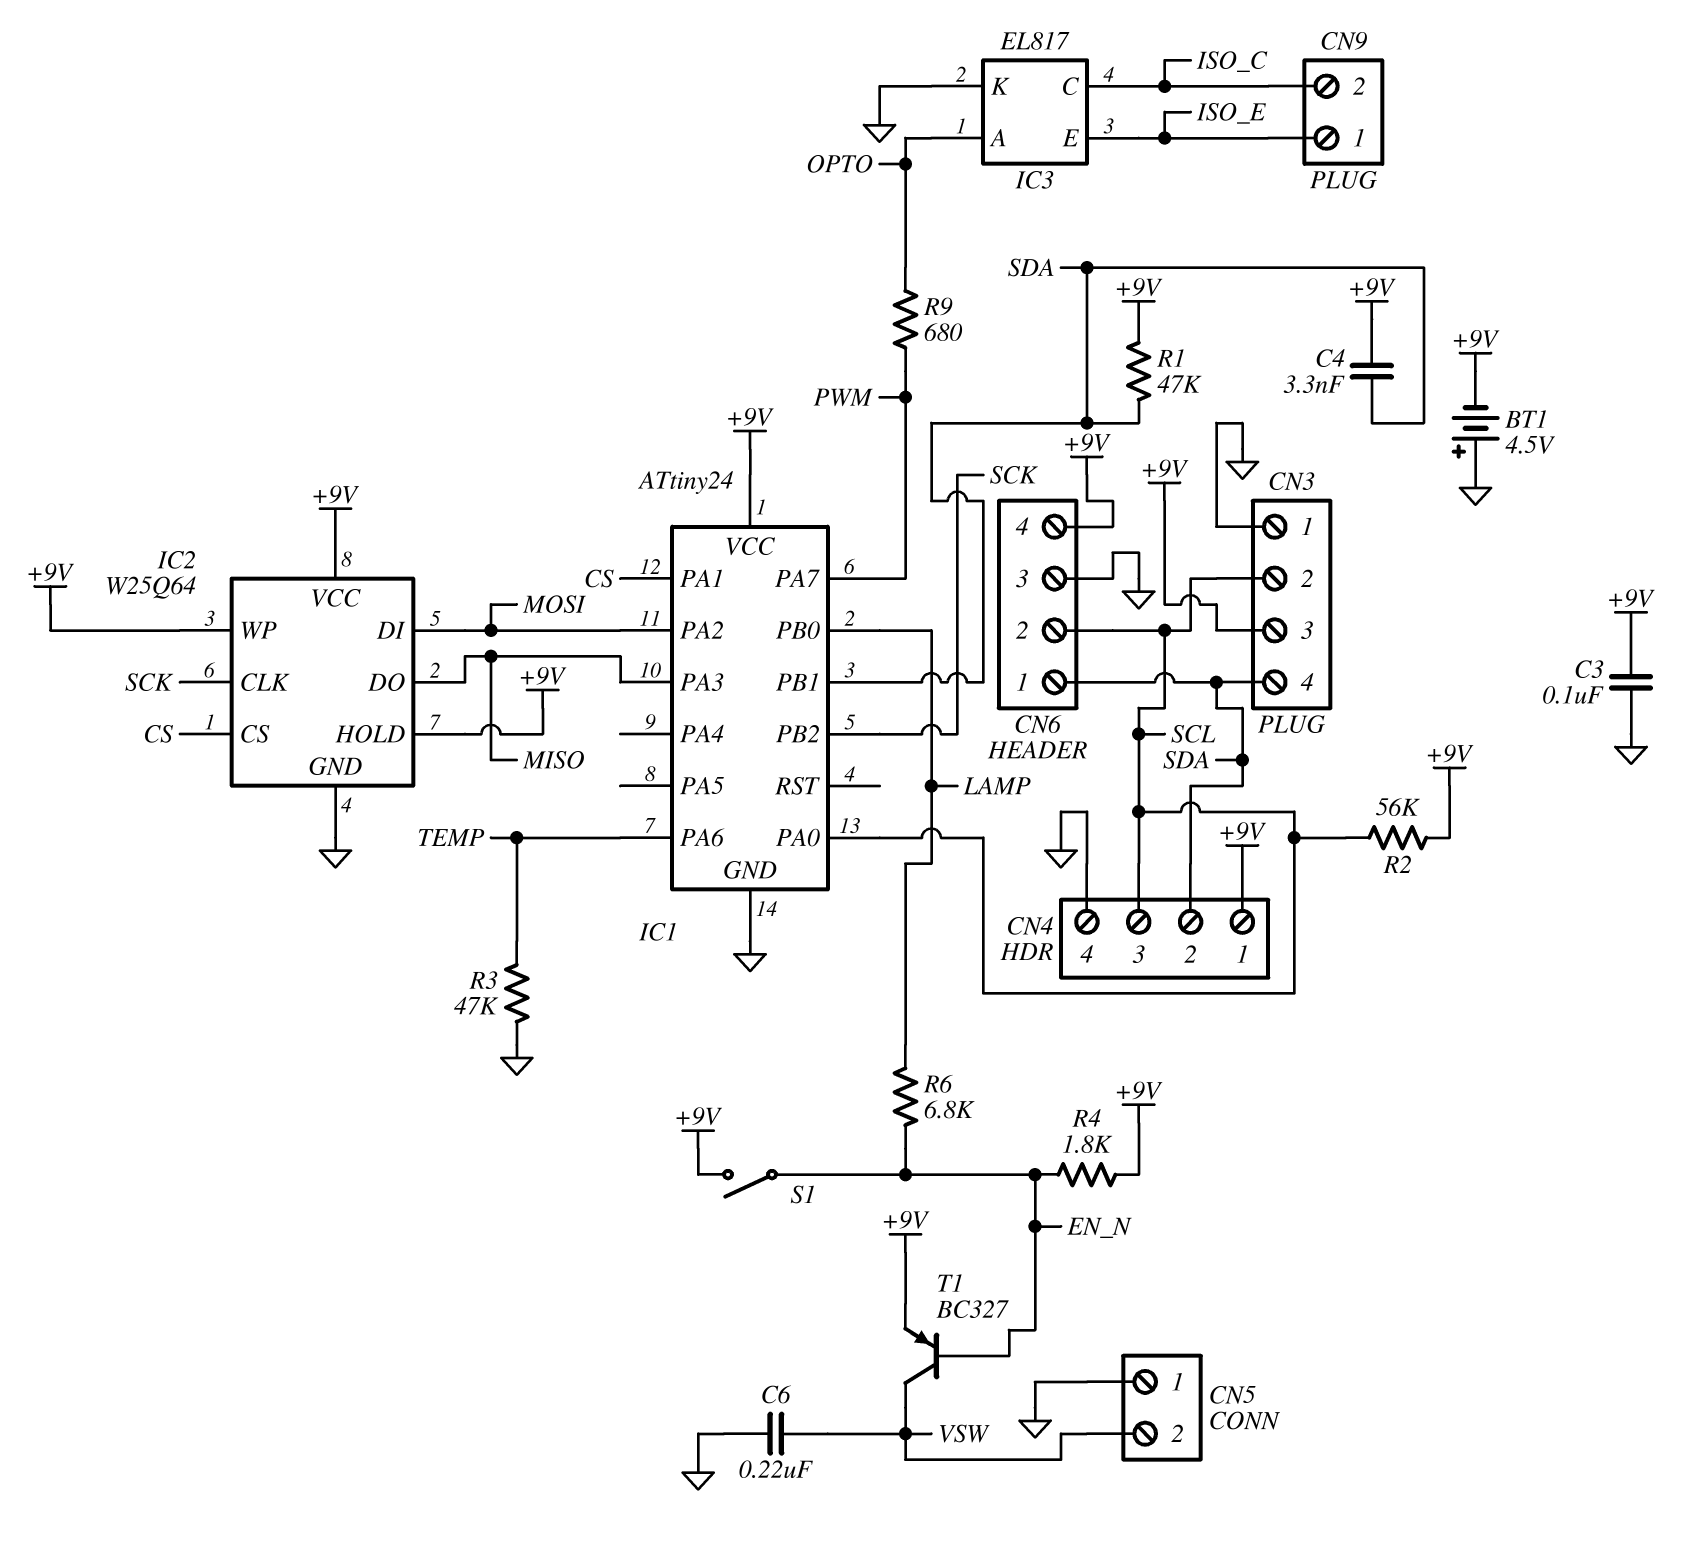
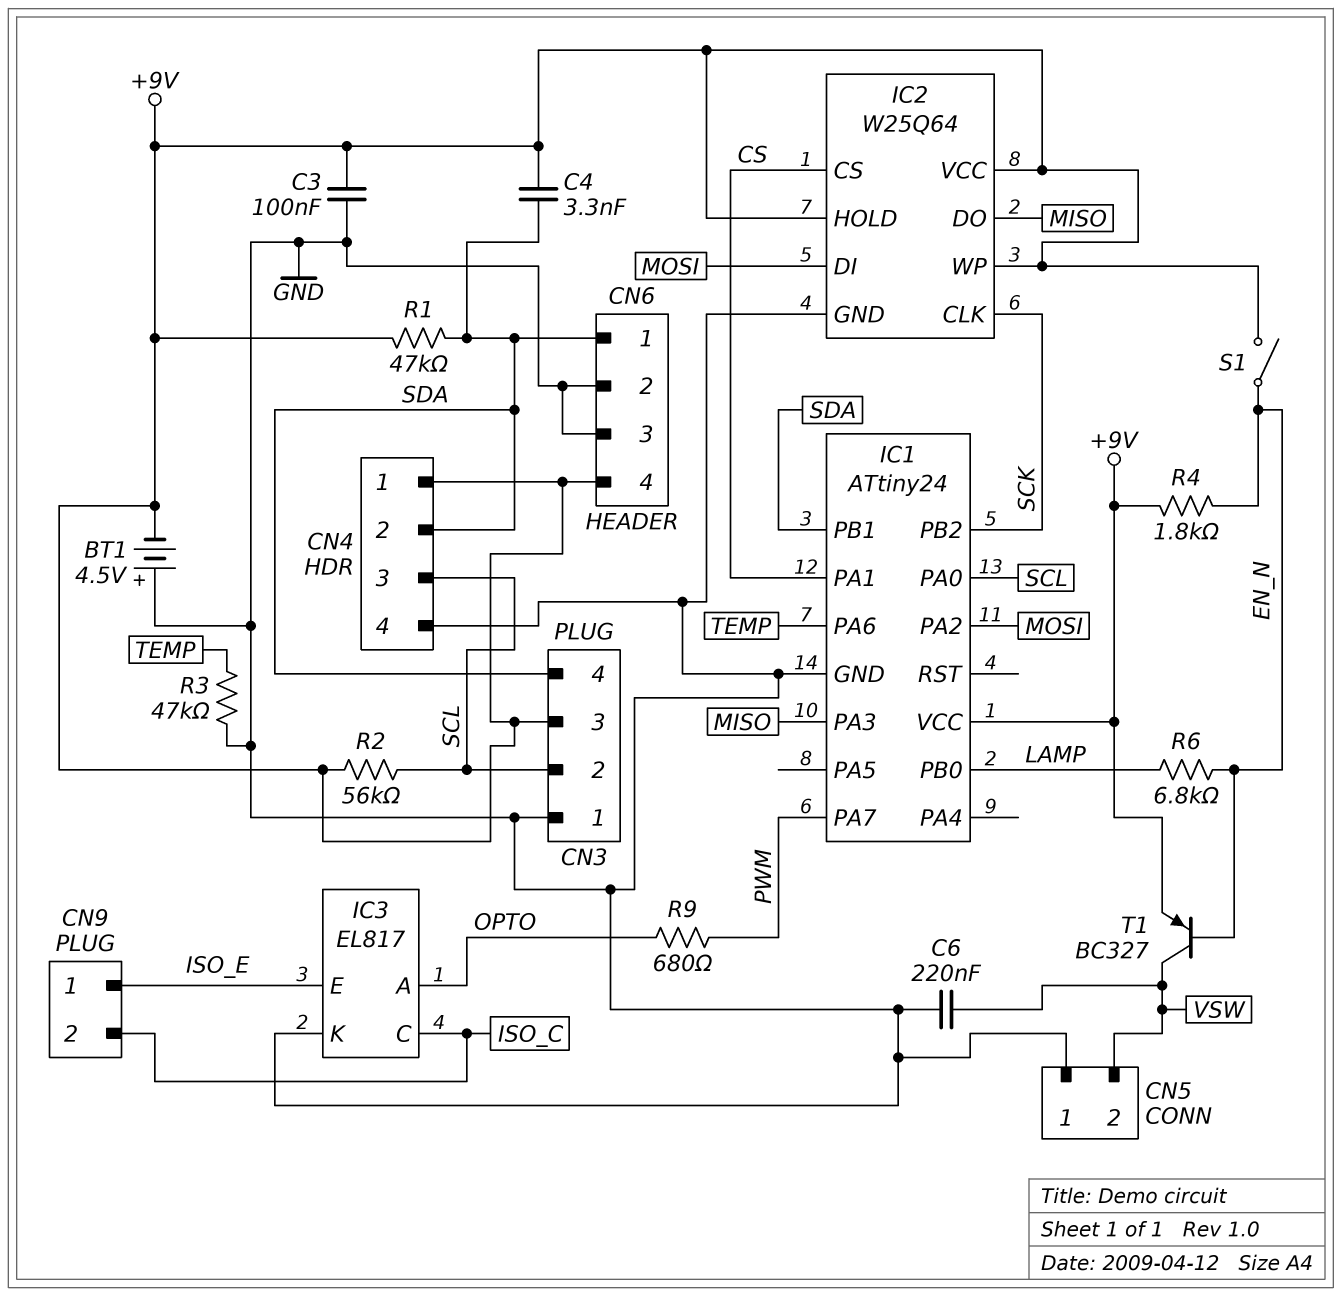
CN6 pin 2: SCL -> GND

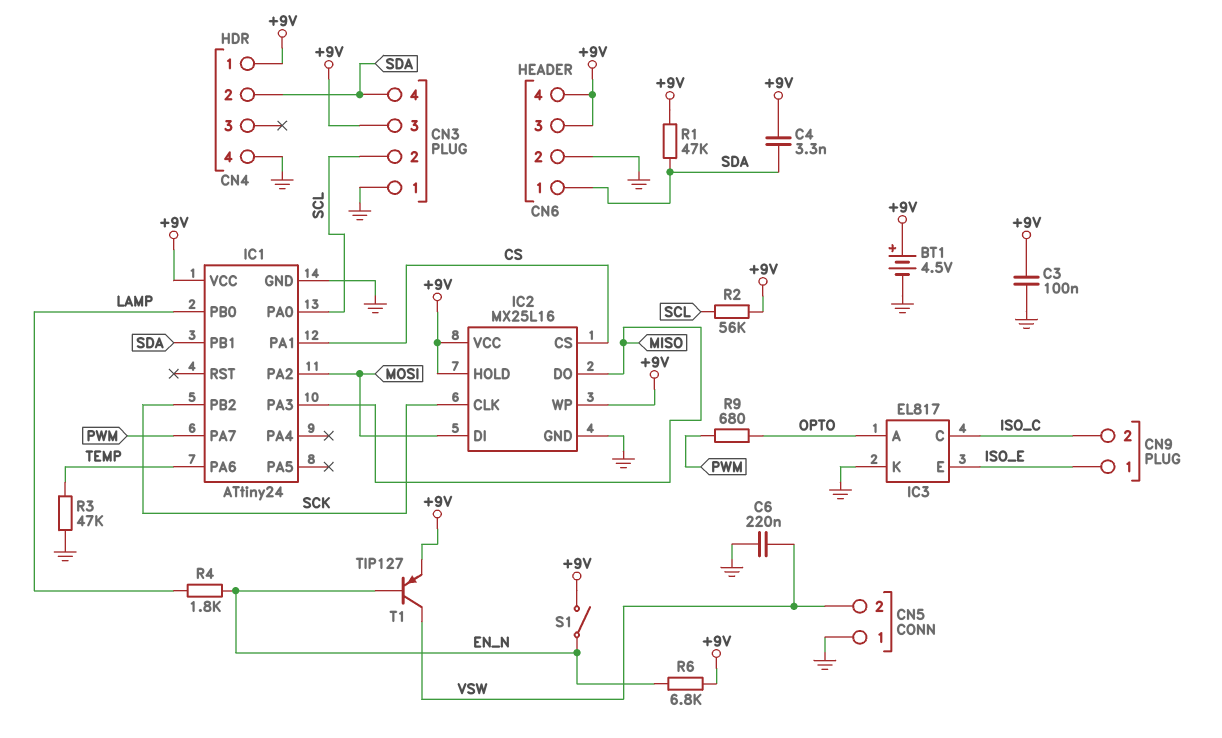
BT1: 4.5V (plus GND, minus +9V) -> 4.5V (plus +9V, minus GND)
CN4 pin 3: SCL -> none
CN6 pin 3: GND -> +9V
IC2: W25Q64 -> MX25L16
R4: 1.8k (+9V, EN_N) -> 1.8k (EN_N, LAMP)
R6: 6.8k (EN_N, LAMP) -> 6.8k (+9V, EN_N)
T1: PNP BC327 (B EN_N, C VSW, E +9V) -> PNP TIP127 (B EN_N, C VSW, E +9V)

